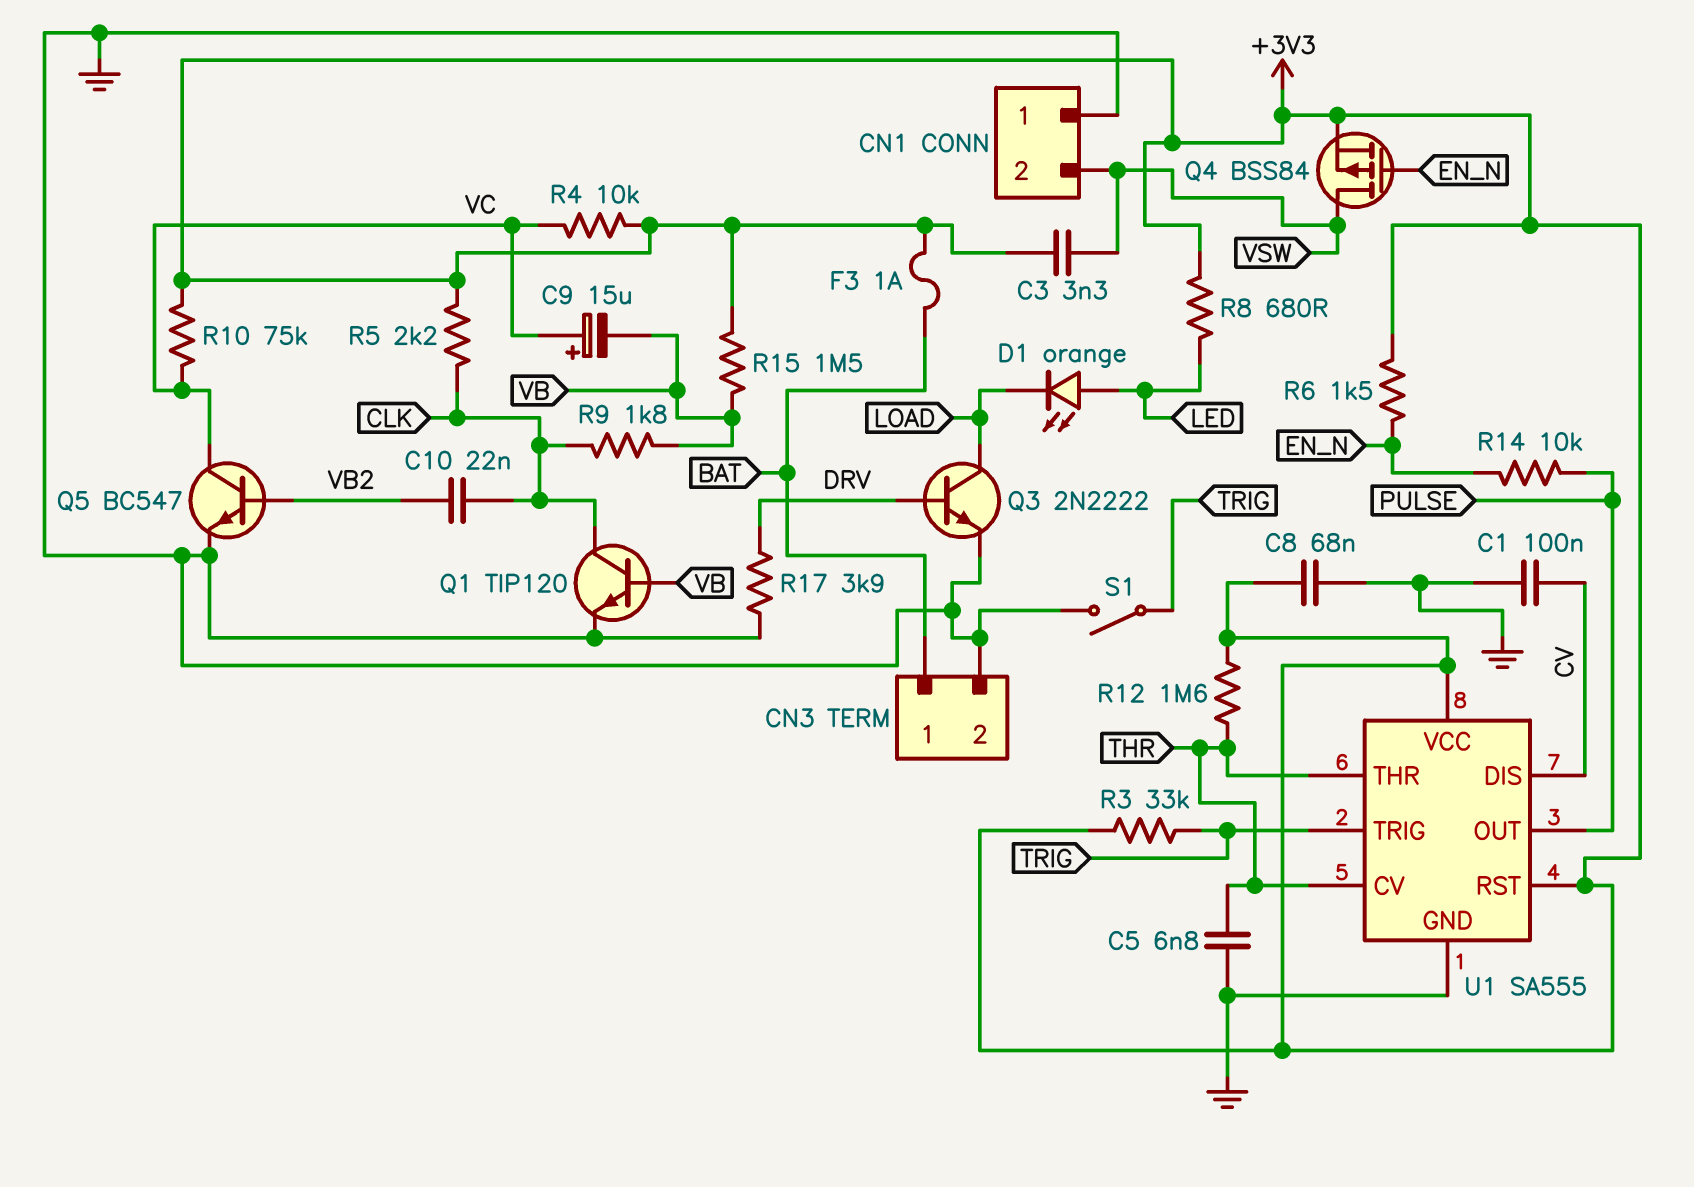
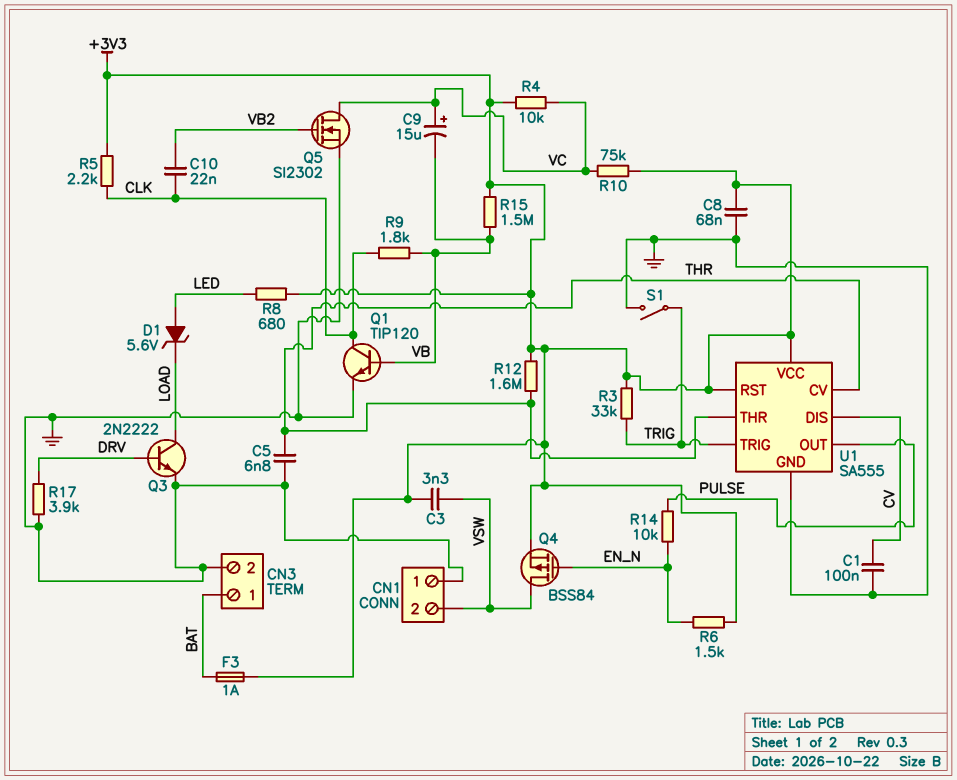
D1: LED orange (A LED, K LOAD) -> zener 5.6V (A LED, K LOAD)
Q5: NPN BC547 (B VB2, C VC, E GND) -> NMOS SI2302 (G VB2, D VC, S GND)

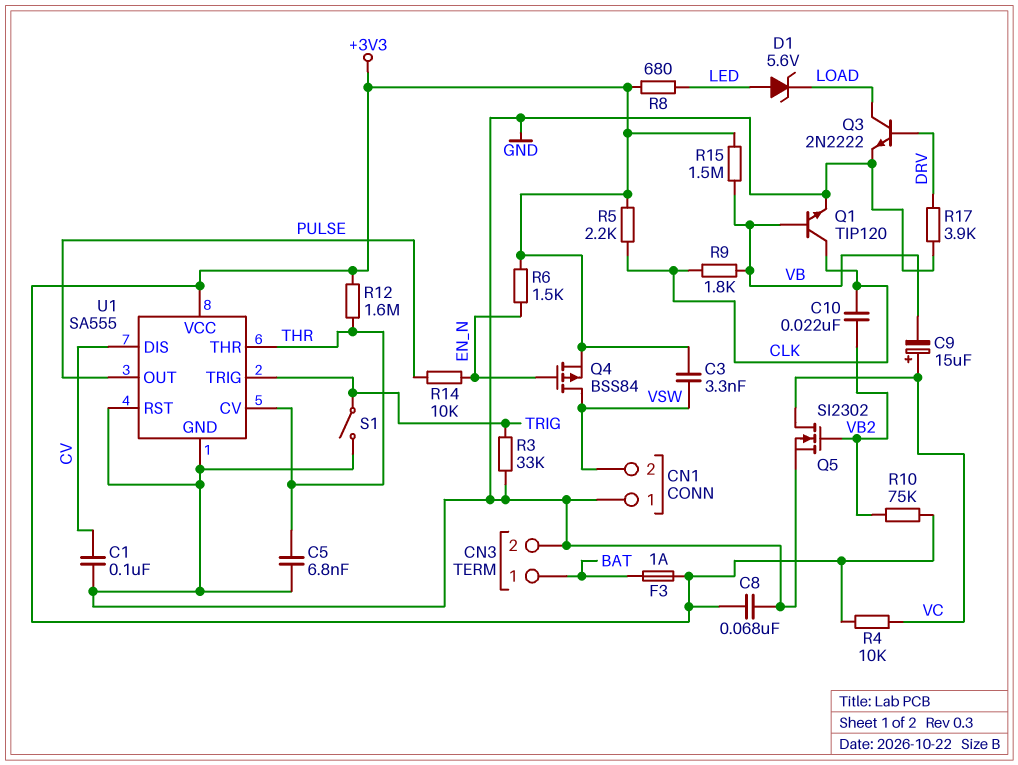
R3: 33k (+3V3, TRIG) -> 33k (GND, TRIG)
R10: 75k (+3V3, VC) -> 75k (+3V3, VB2)
U1 pin RST: +3V3 -> GND

